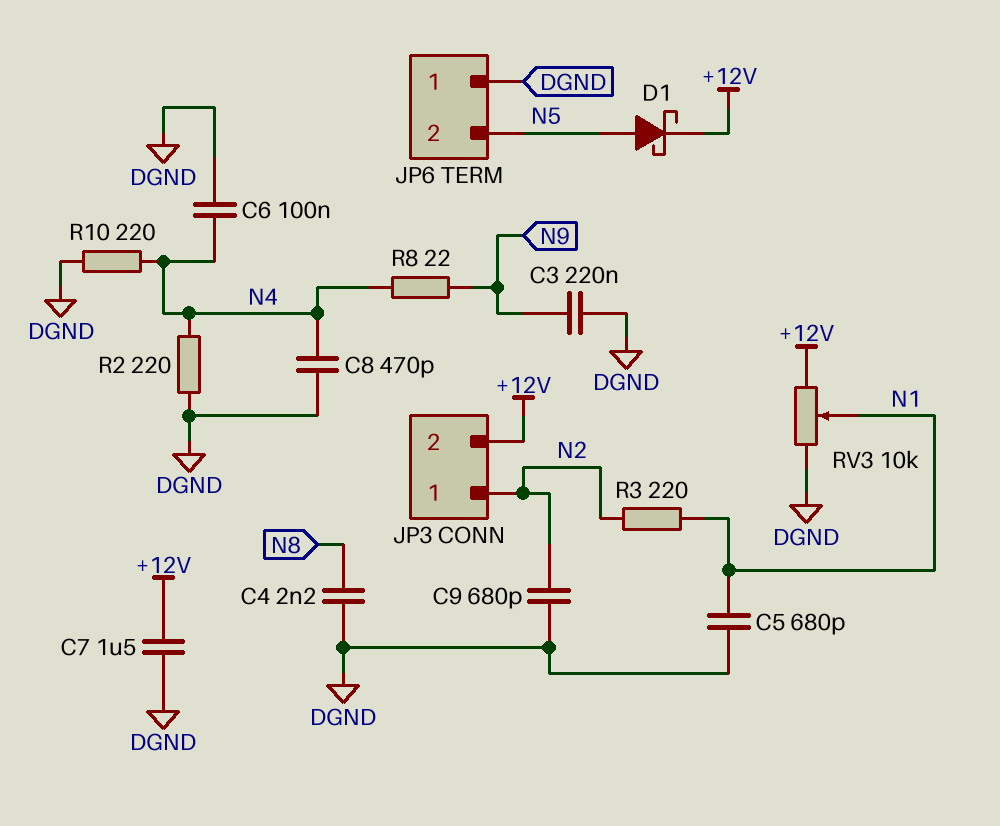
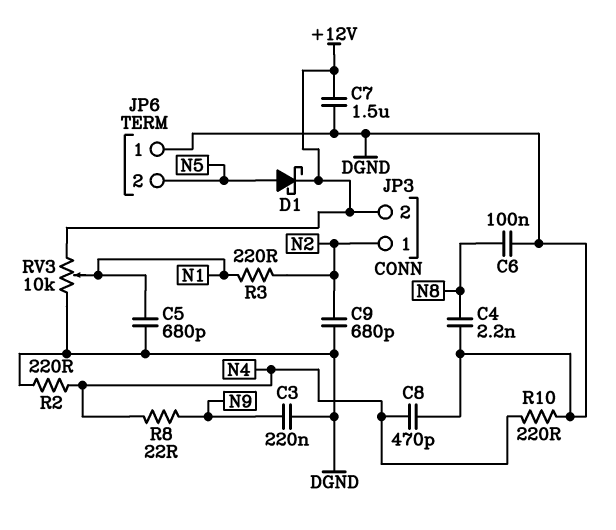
C6: 100nF (DGND, N4) -> 100nF (DGND, N8)

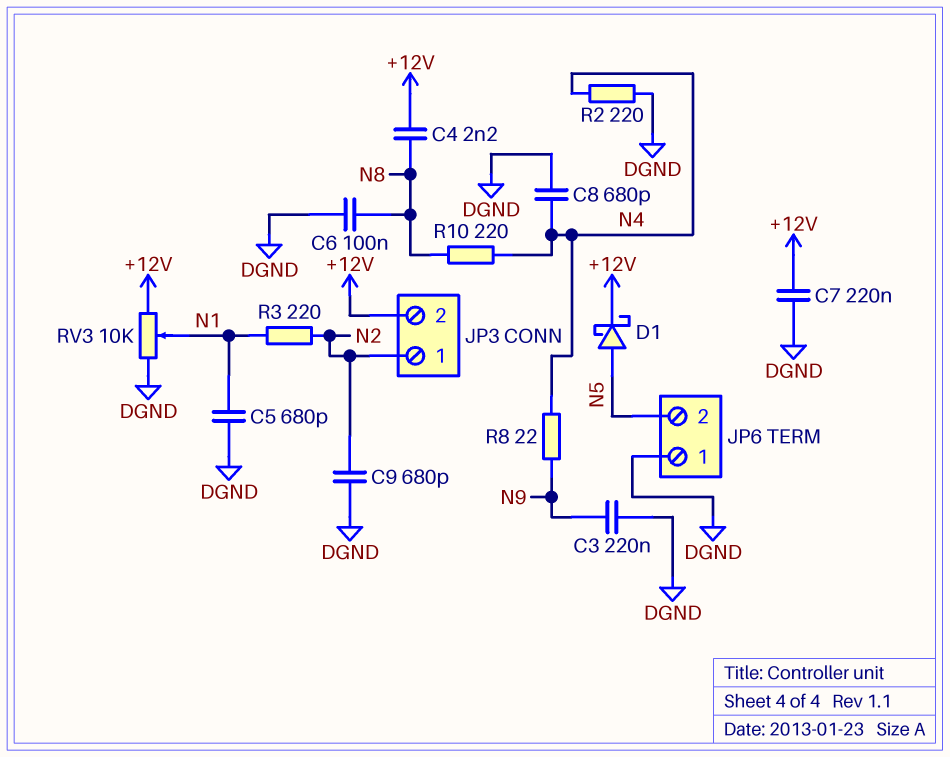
C4: 2.2nF (DGND, N8) -> 2.2nF (+12V, N8)
C7: 1.5uF (+12V, DGND) -> 220nF (+12V, DGND)
C8: 470pF (DGND, N4) -> 680pF (DGND, N4)
R10: 220 (DGND, N4) -> 220 (N4, N8)

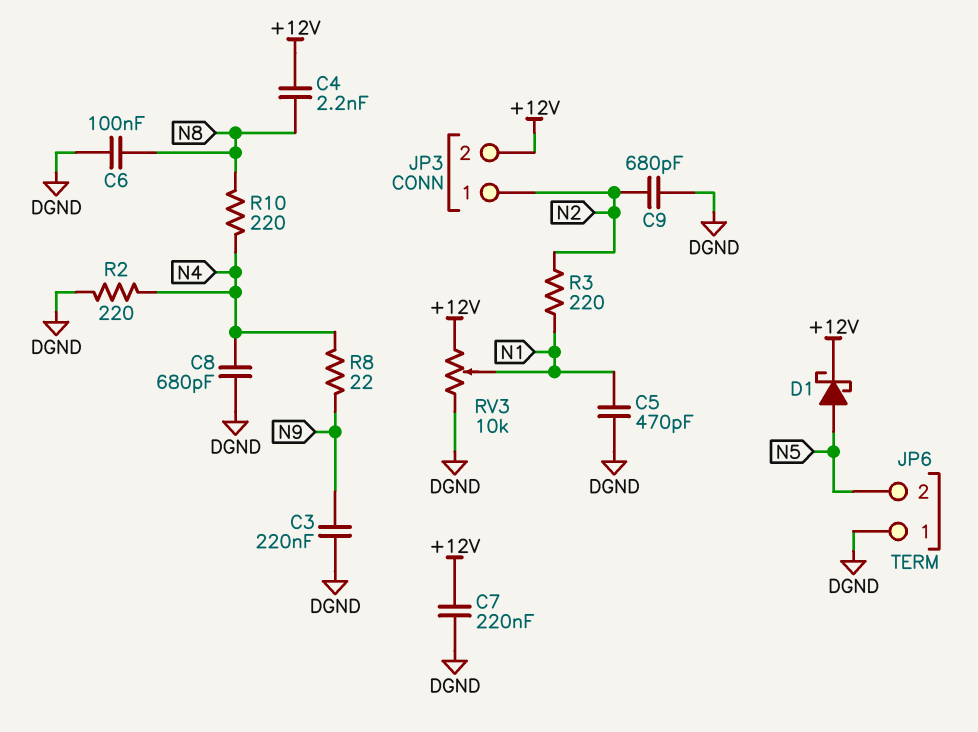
C5: 680pF (DGND, N1) -> 470pF (DGND, N1)

